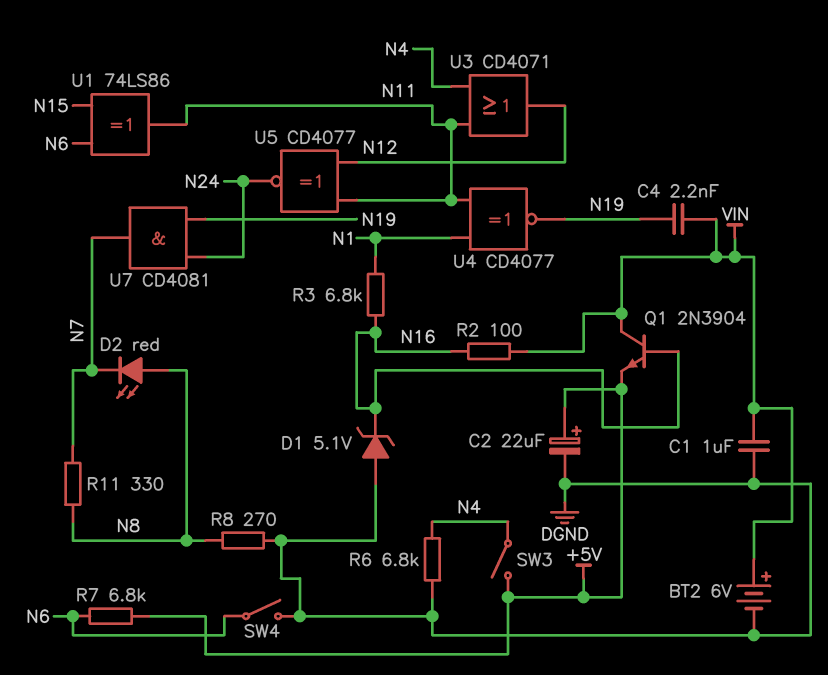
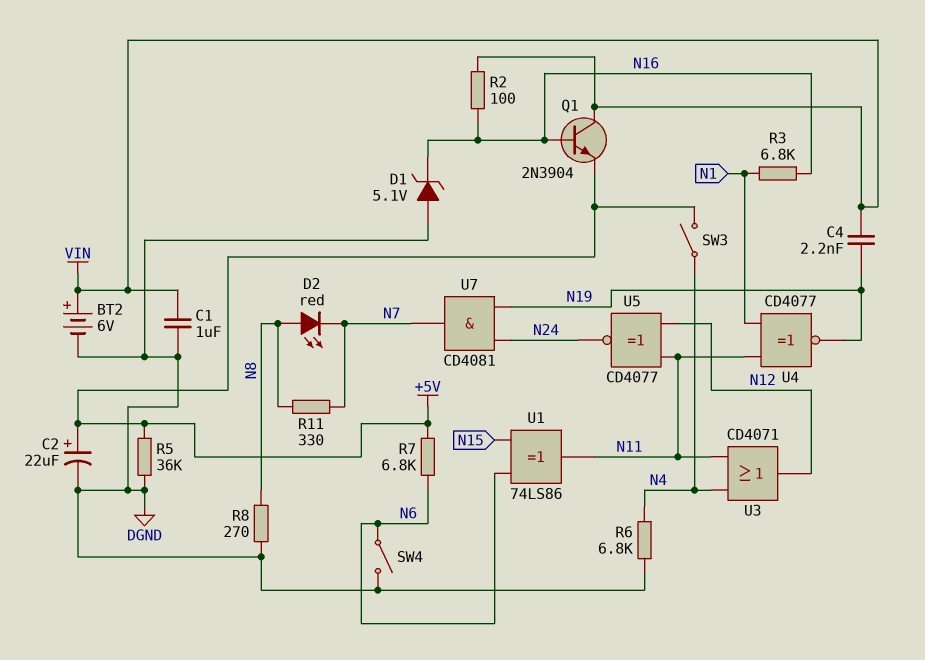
R5: none -> 36k (+5V, DGND)

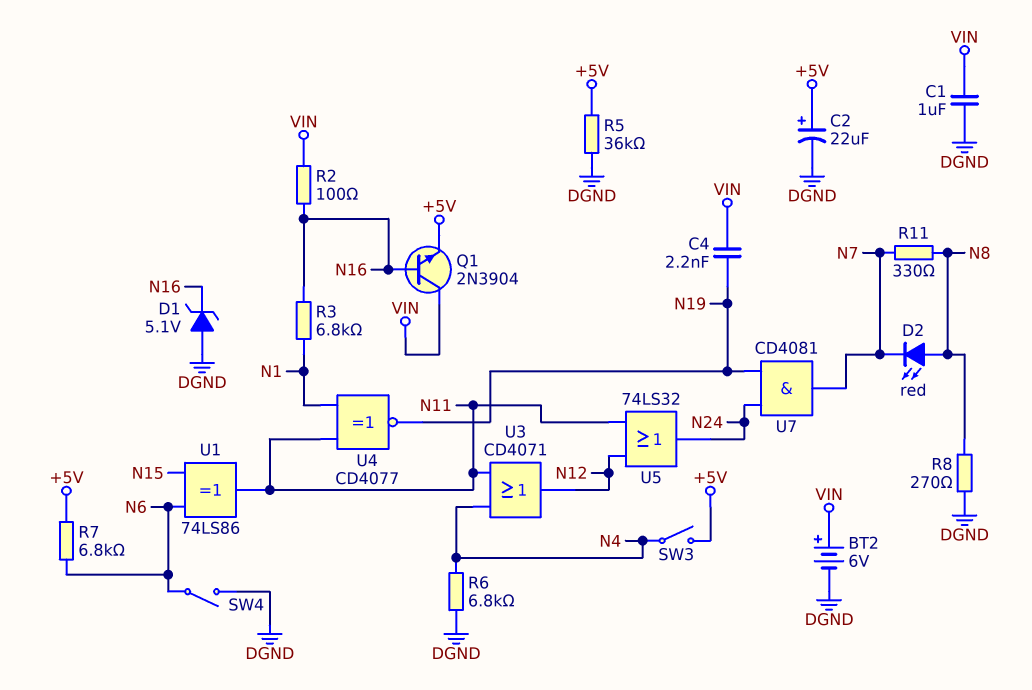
U5: XNOR CD4077 (in N11, in N12, out N24) -> OR 74LS32 (in N11, in N12, out N24)

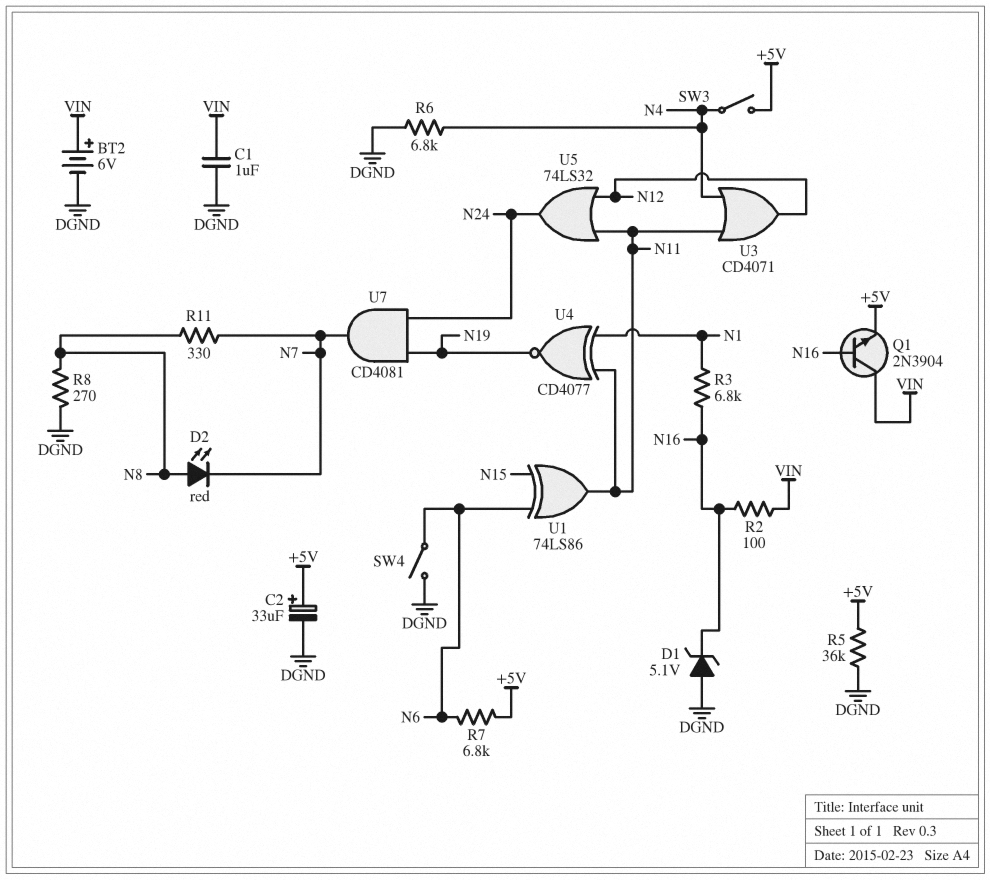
C2: 22uF (plus +5V, minus DGND) -> 33uF (plus +5V, minus DGND)
C4: 2.2nF (N19, VIN) -> none

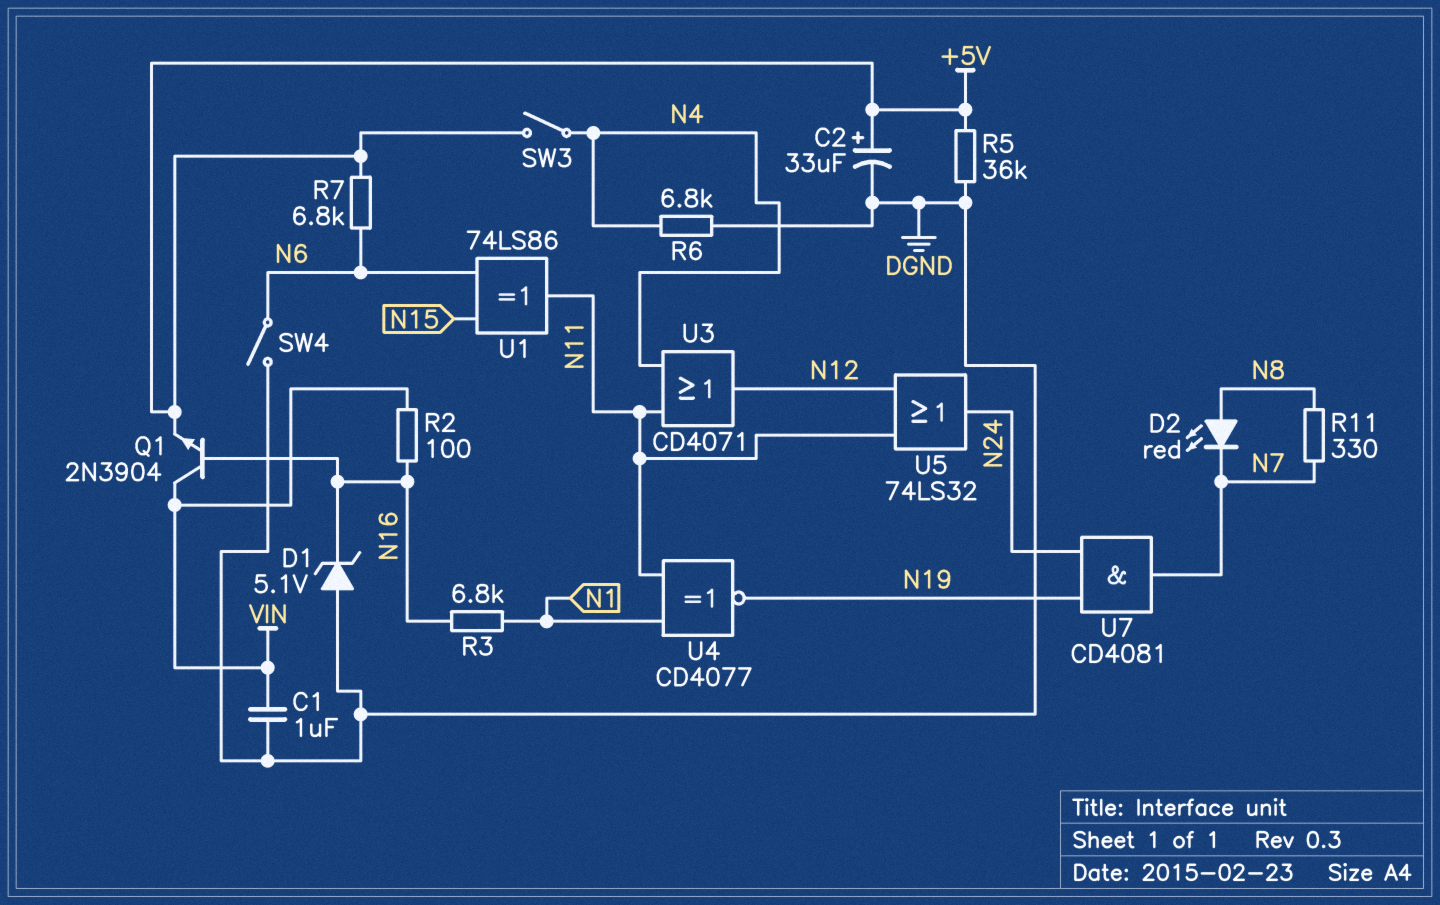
BT2: 6V (plus VIN, minus DGND) -> none
R8: 270 (DGND, N8) -> none

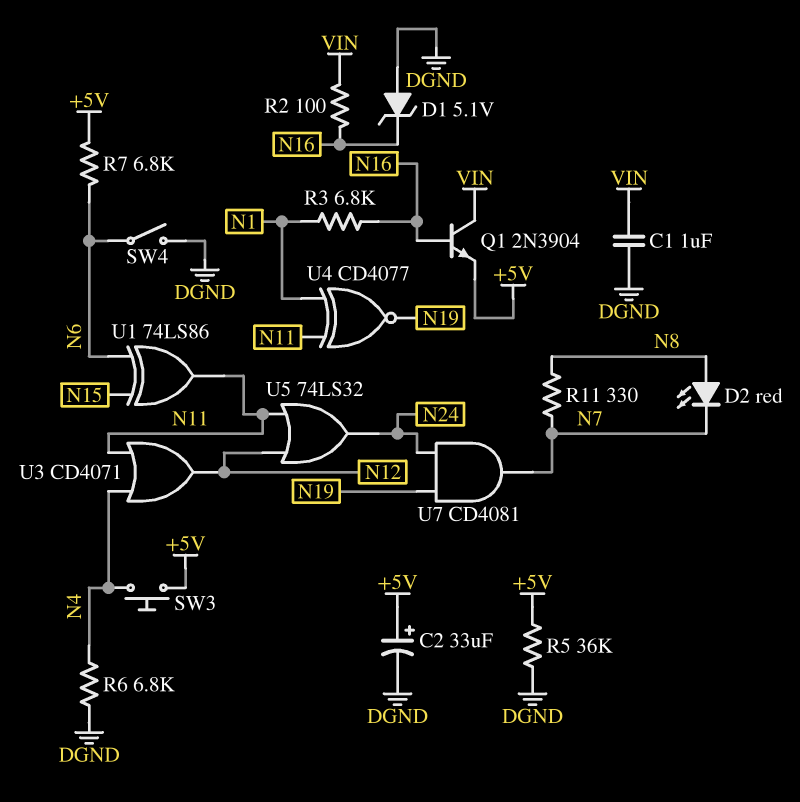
SW3: switch (+5V, N4) -> button (+5V, N4)

